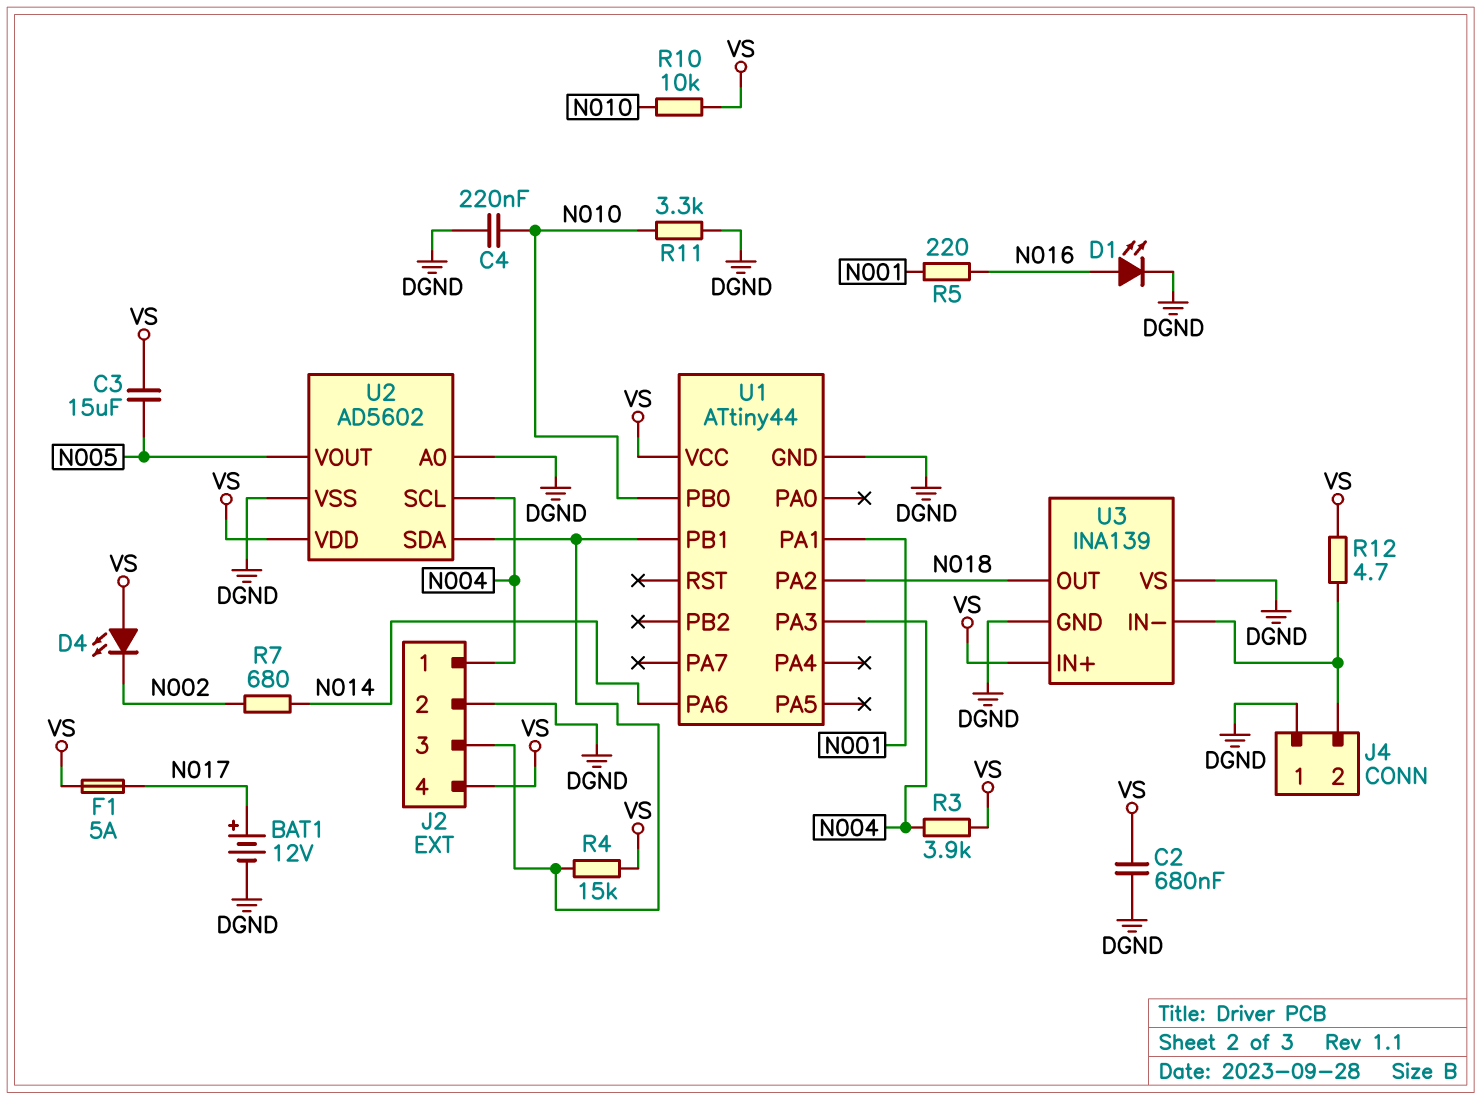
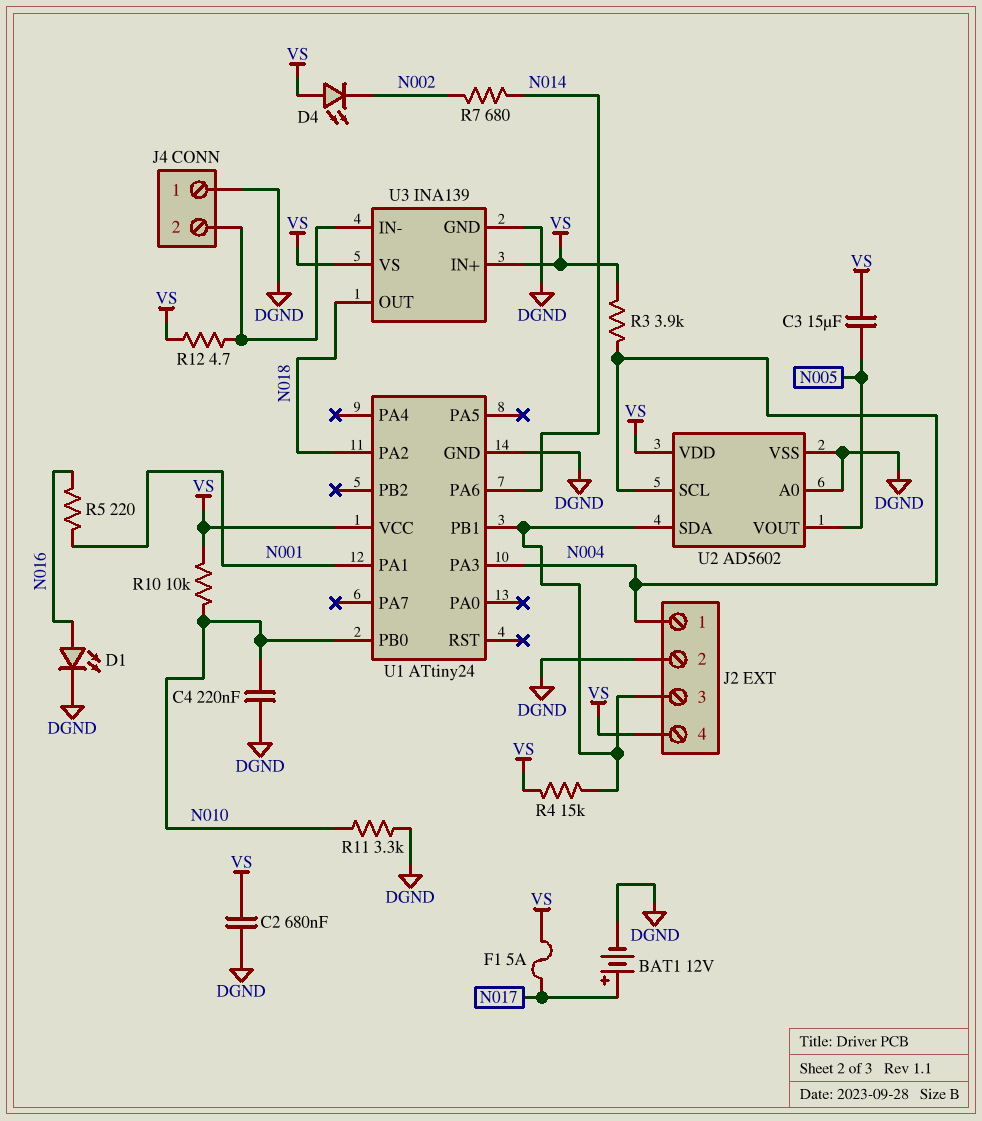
U1: ATtiny44 -> ATtiny24
U3 pin VS: DGND -> VS

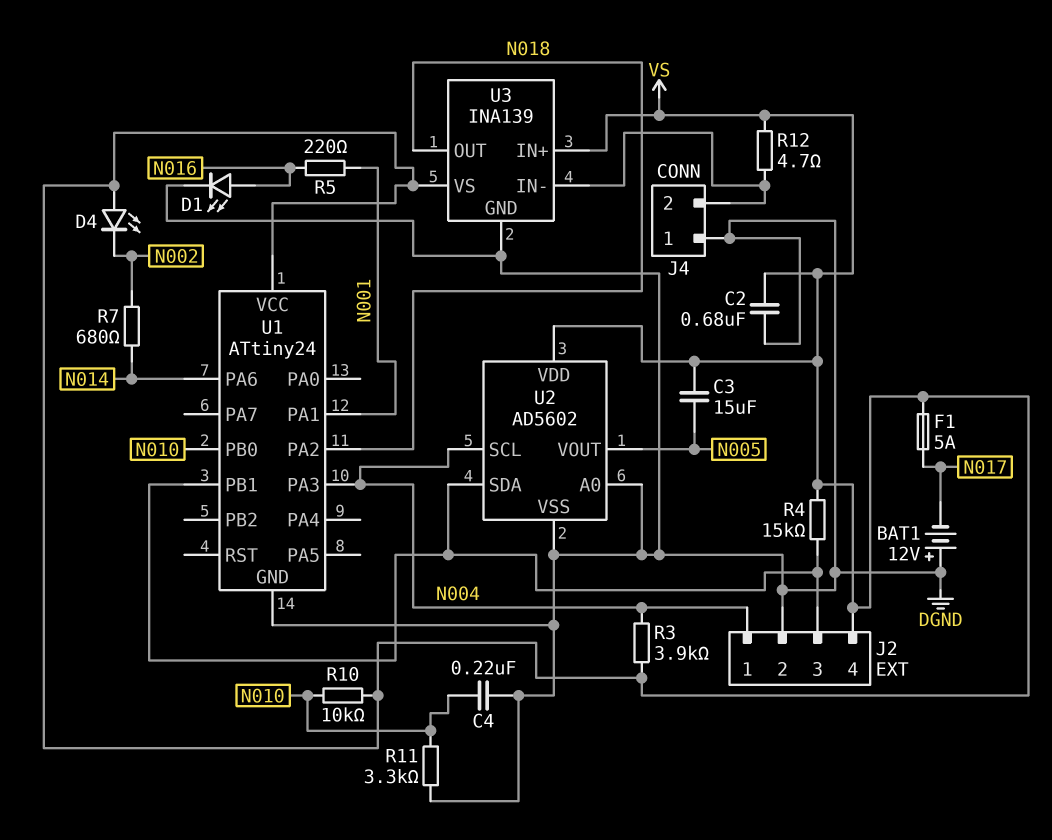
BAT1: 12V (plus N017, minus DGND) -> 12V (plus DGND, minus N017)

